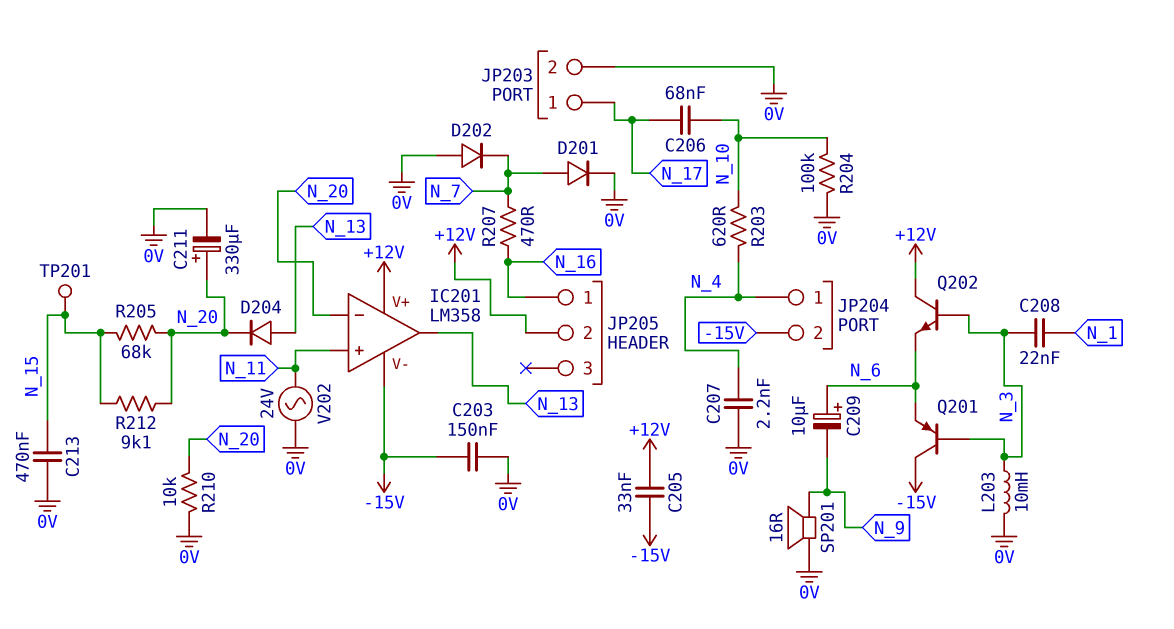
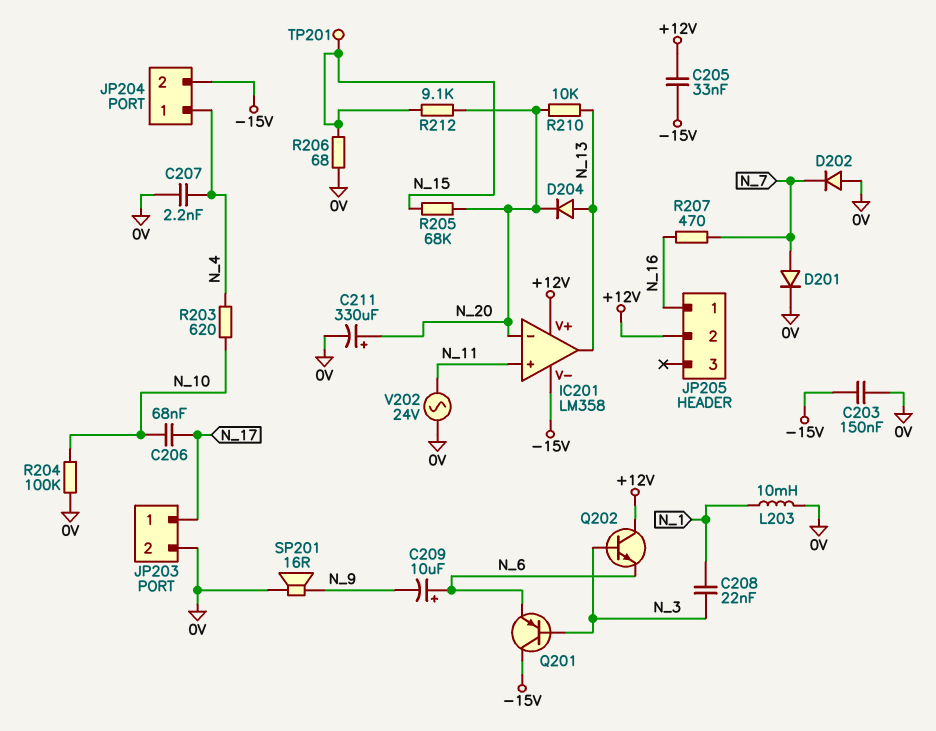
C213: 470nF (0V, N_15) -> none
L203: 10mH (0V, N_3) -> 10mH (0V, N_1)
R206: none -> 68 (0V, N_15)
R210: 10k (0V, N_20) -> 10k (N_13, N_20)

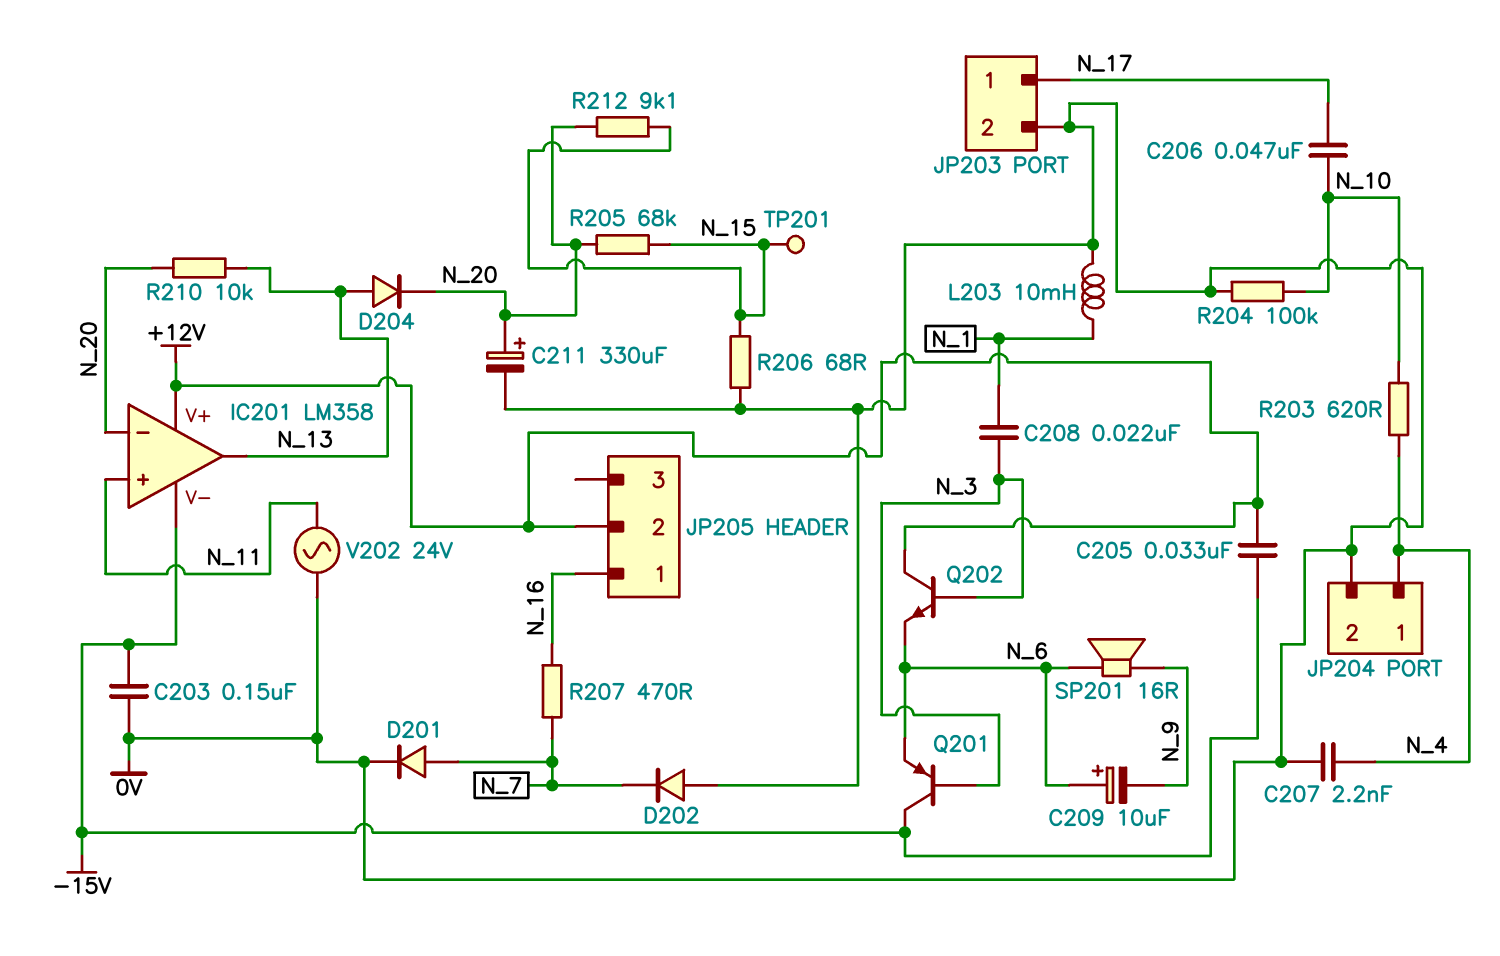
C206: 68nF (N_10, N_17) -> 47nF (N_10, N_17)
JP204 pin 2: -15V -> 0V
SP201: speaker 16R (0V, N_9) -> speaker 16R (N_6, N_9)

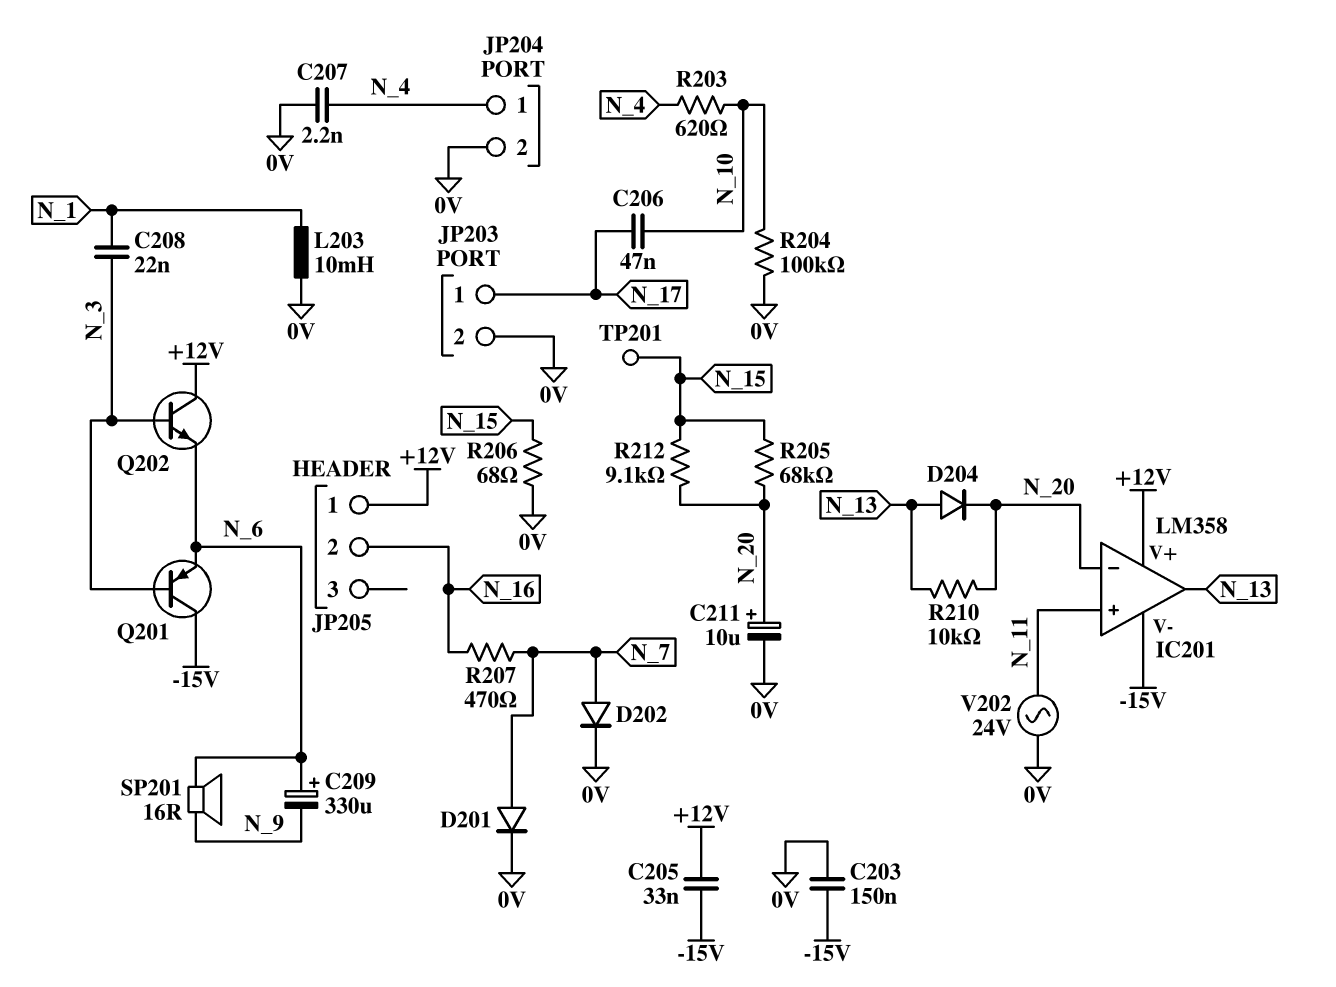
C209: 10uF (plus N_6, minus N_9) -> 330uF (plus N_6, minus N_9)
C211: 330uF (plus N_20, minus 0V) -> 10uF (plus N_20, minus 0V)
D202: diode (A 0V, K N_7) -> diode (A N_7, K 0V)
JP205 pin 1: N_16 -> +12V
JP205 pin 2: +12V -> N_16

